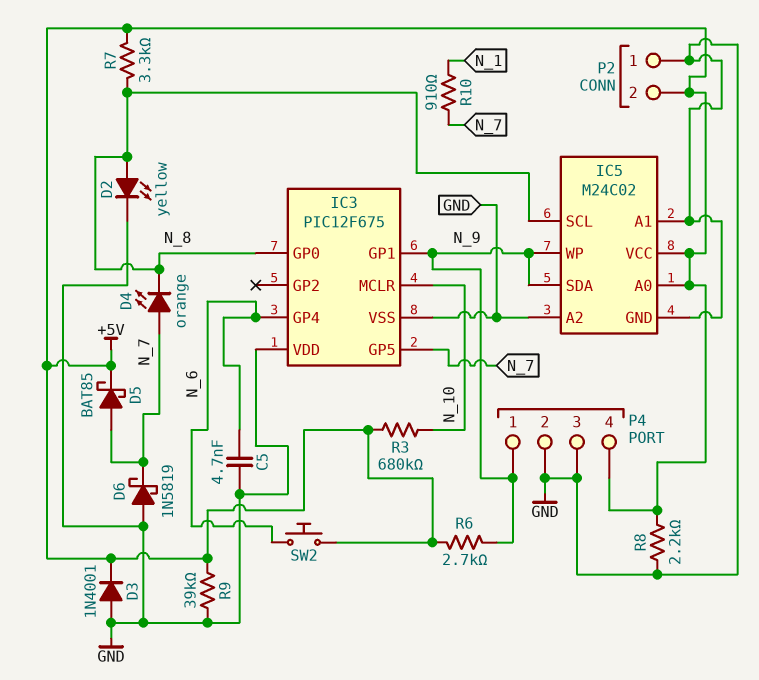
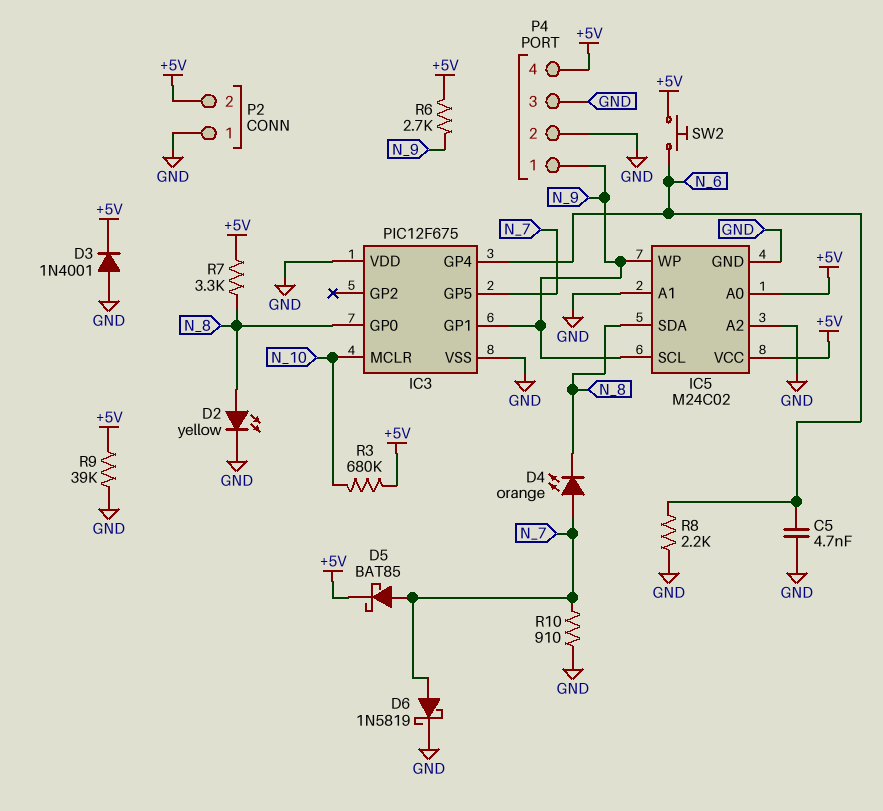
D6: schottky 1N5819 (A GND, K N_7) -> schottky 1N5819 (A N_7, K GND)
IC5 pin SCL: N_8 -> N_9
IC5 pin SDA: N_9 -> N_8
R8: 2.2k (+5V, GND) -> 2.2k (GND, N_6)
R10: 910 (N_1, N_7) -> 910 (GND, N_7)

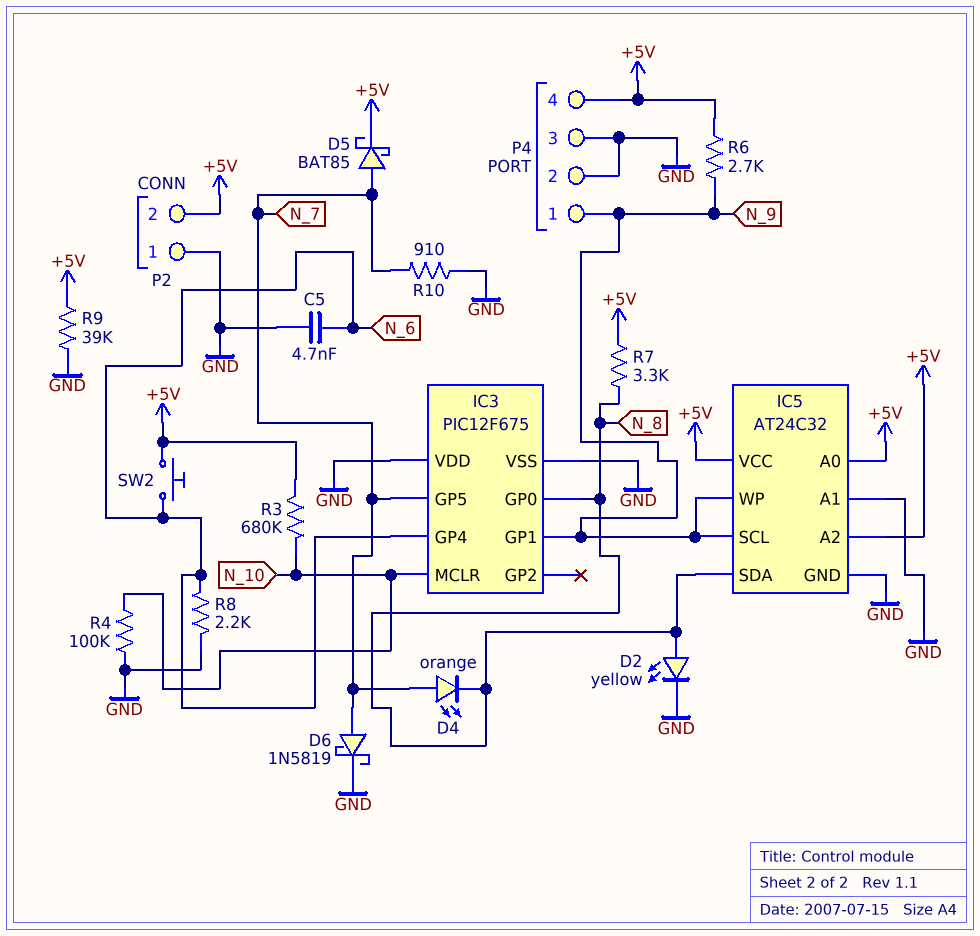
D3: diode 1N4001 (A GND, K +5V) -> none
IC5: M24C02 -> AT24C32
IC5 pin A2: GND -> +5V
R4: none -> 100k (GND, N_10)

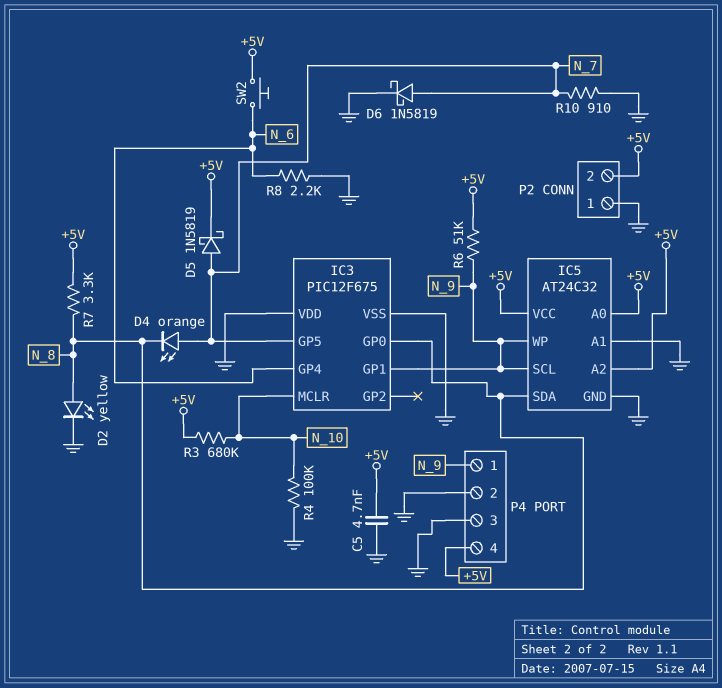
C5: 4.7nF (GND, N_6) -> 4.7nF (+5V, GND)
D5: schottky BAT85 (A N_7, K +5V) -> schottky 1N5819 (A N_7, K +5V)
R6: 2.7k (+5V, N_9) -> 51k (+5V, N_9)
R9: 39k (+5V, GND) -> none

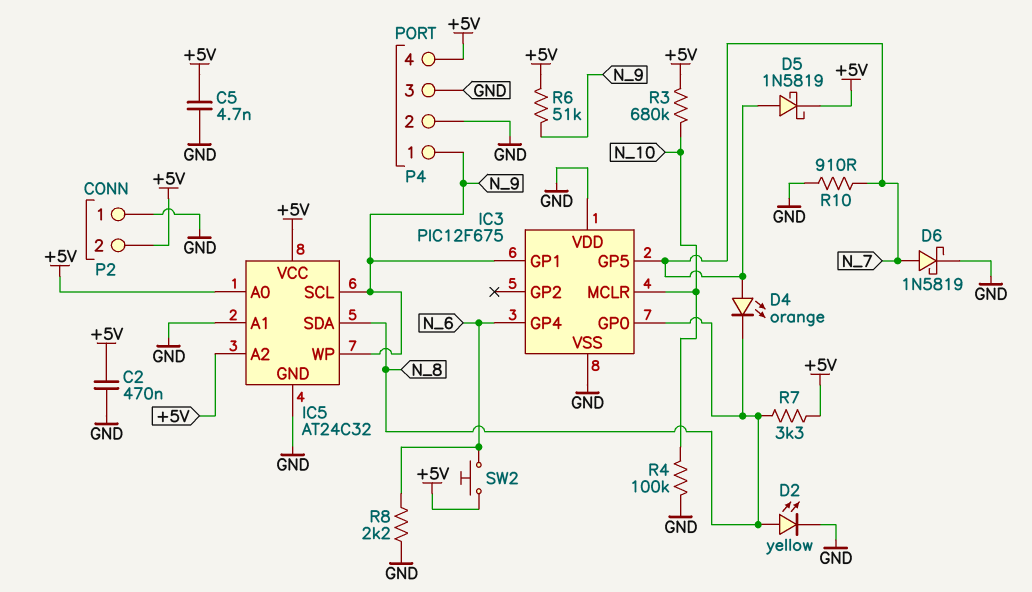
C2: none -> 470nF (+5V, GND)

